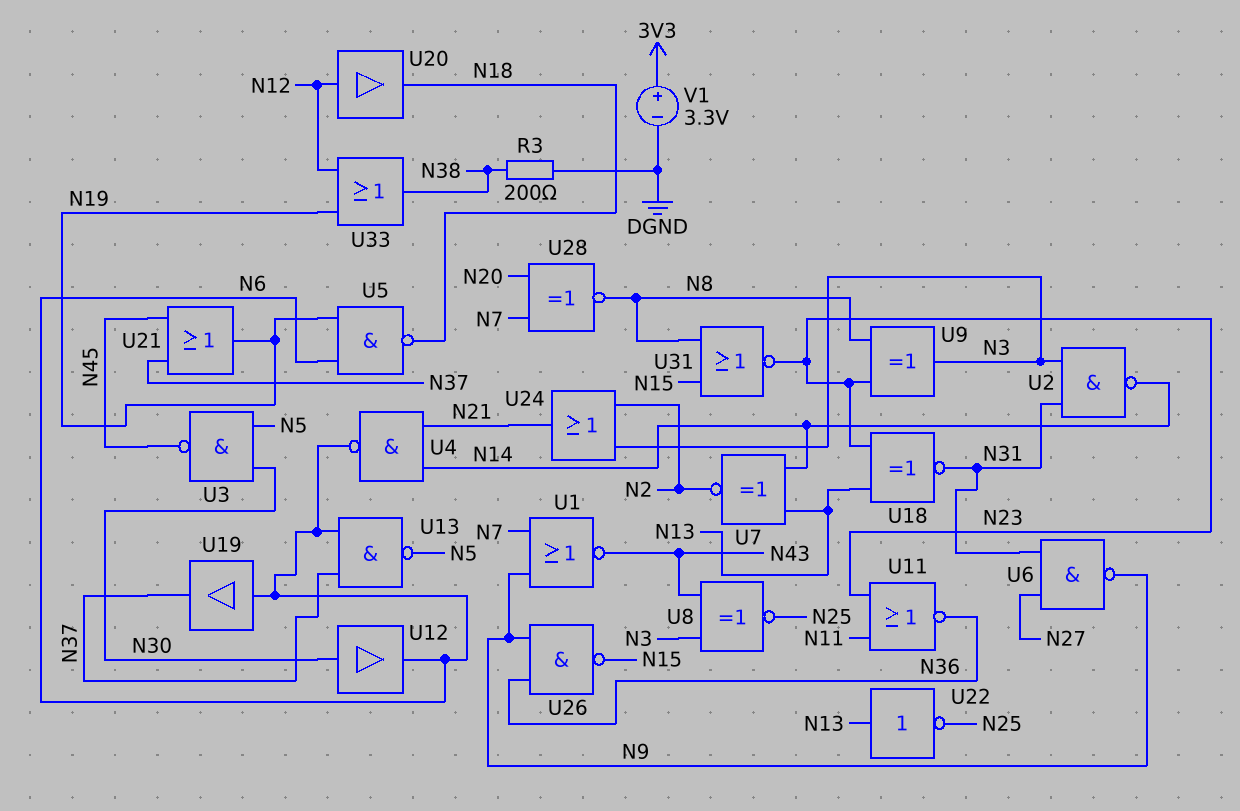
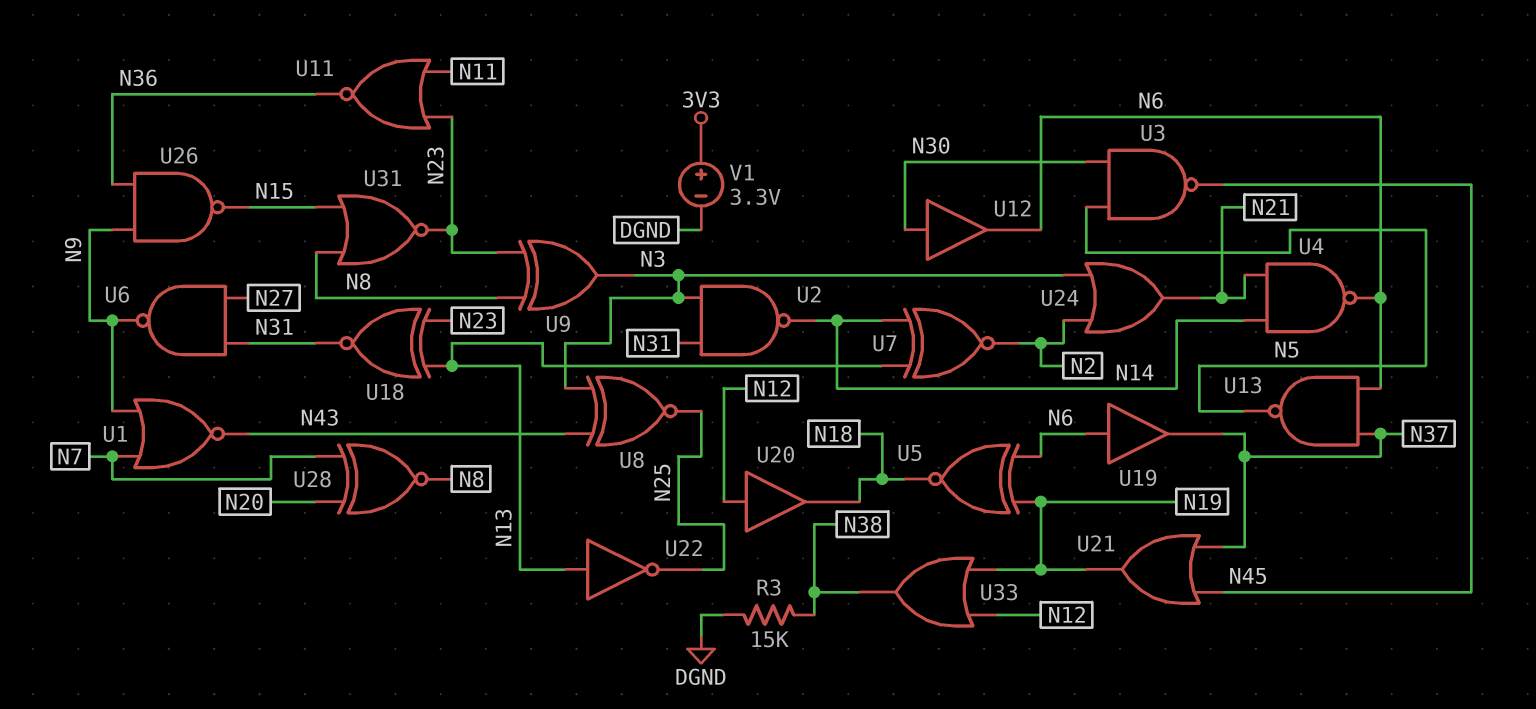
R3: 200 (DGND, N38) -> 15k (DGND, N38)
U5: NAND (in N6, in N19, out N18) -> XNOR (in N6, in N19, out N18)

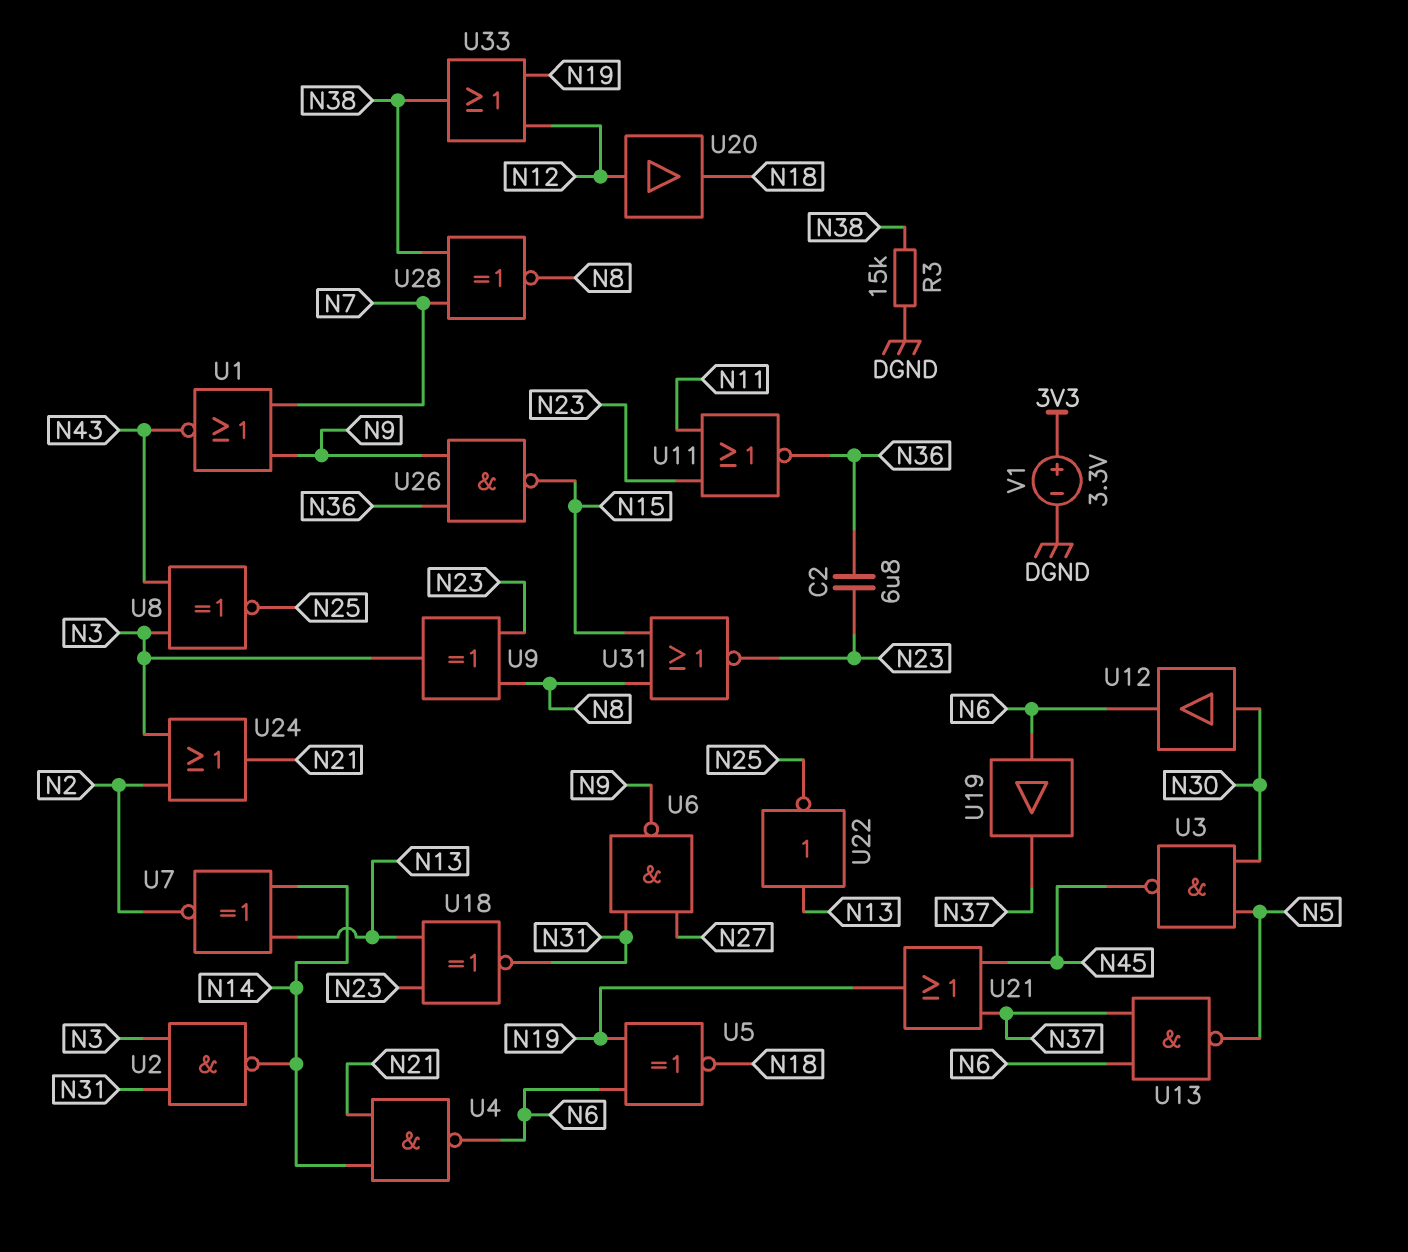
C2: none -> 6.8uF (N23, N36)
U28: XNOR (in N7, in N20, out N8) -> XNOR (in N7, in N38, out N8)

